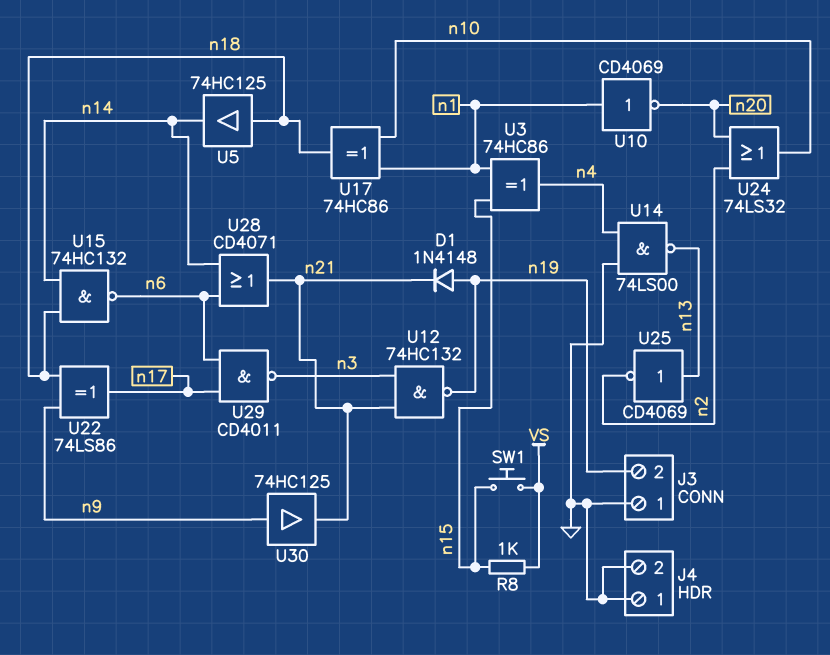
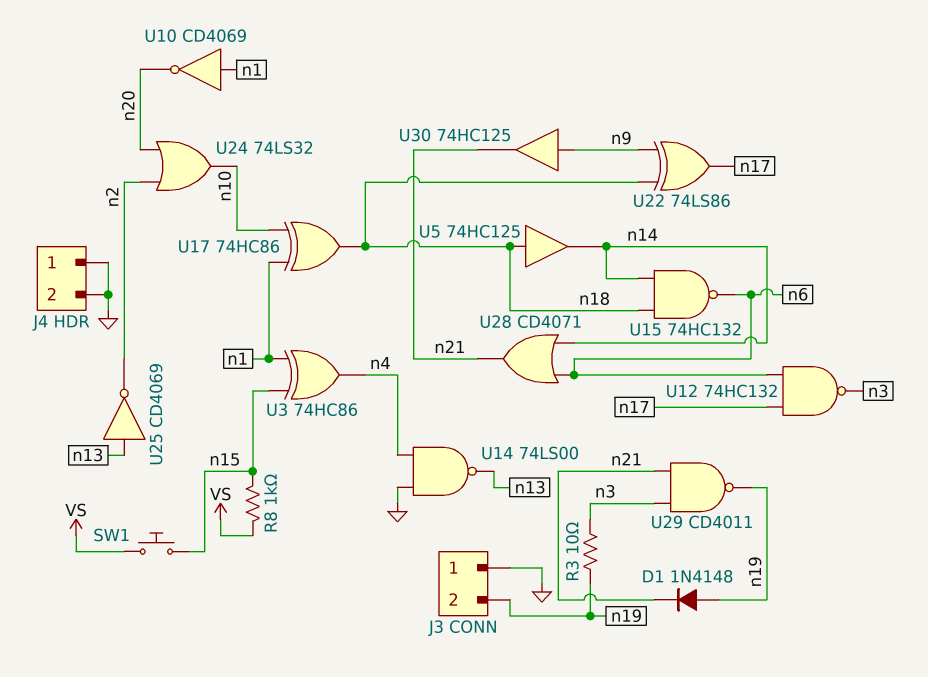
R3: none -> 10 (n3, n19)
U12: NAND 74HC132 (in n3, in n21, out n19) -> NAND 74HC132 (in n6, in n17, out n3)
U29: NAND CD4011 (in n6, in n17, out n3) -> NAND CD4011 (in n3, in n21, out n19)

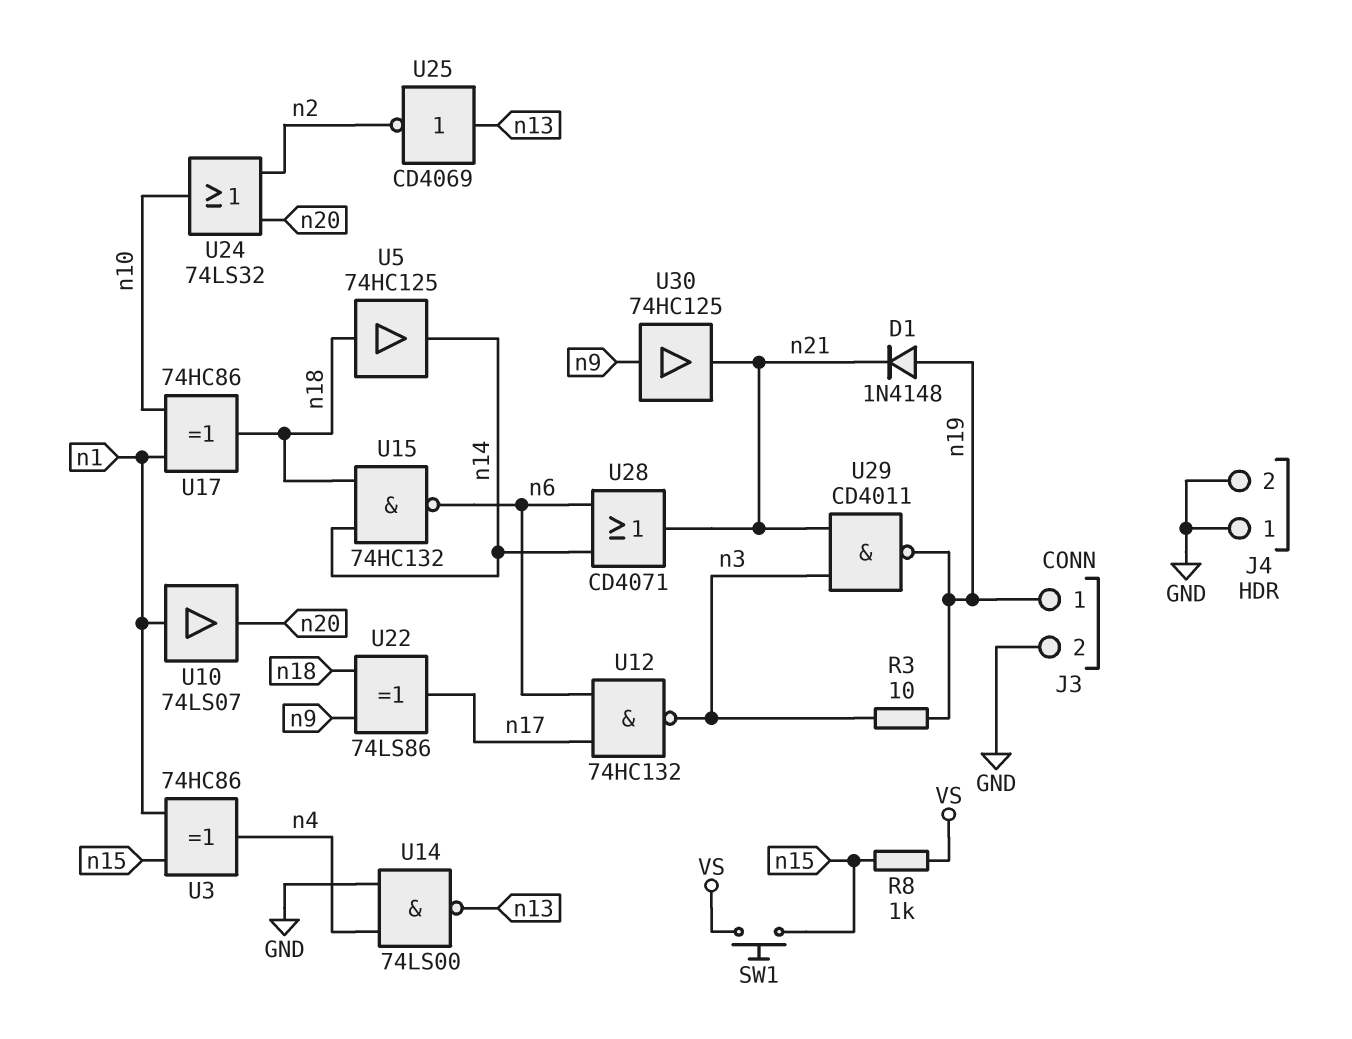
J3 pin 1: GND -> n19
J3 pin 2: n19 -> GND
U10: NOT CD4069 (in n1, out n20) -> buffer 74LS07 (in n1, out n20)

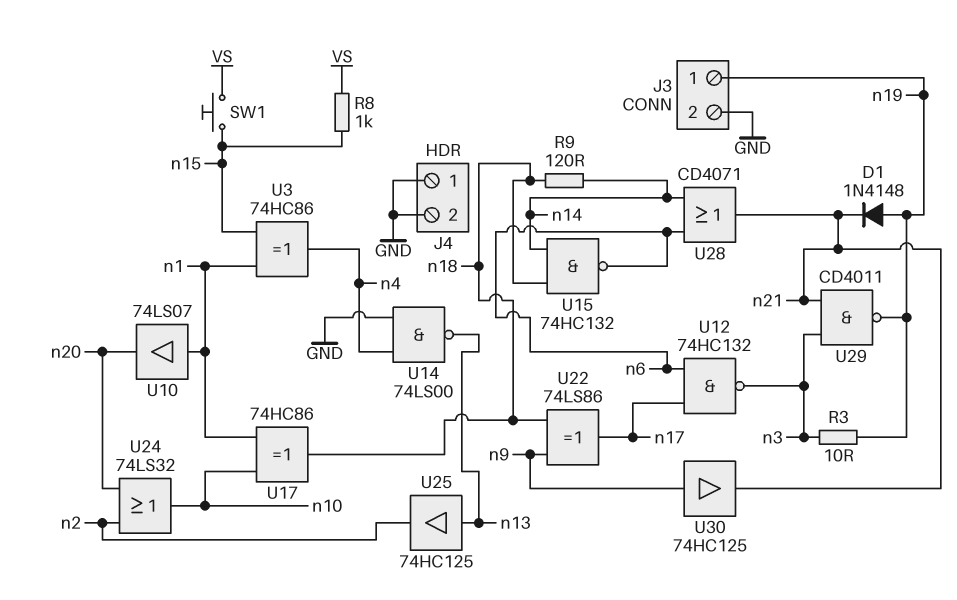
R9: none -> 120 (n14, n18)
U5: buffer 74HC125 (in n18, out n14) -> none
U25: NOT CD4069 (in n13, out n2) -> buffer 74HC125 (in n13, out n2)

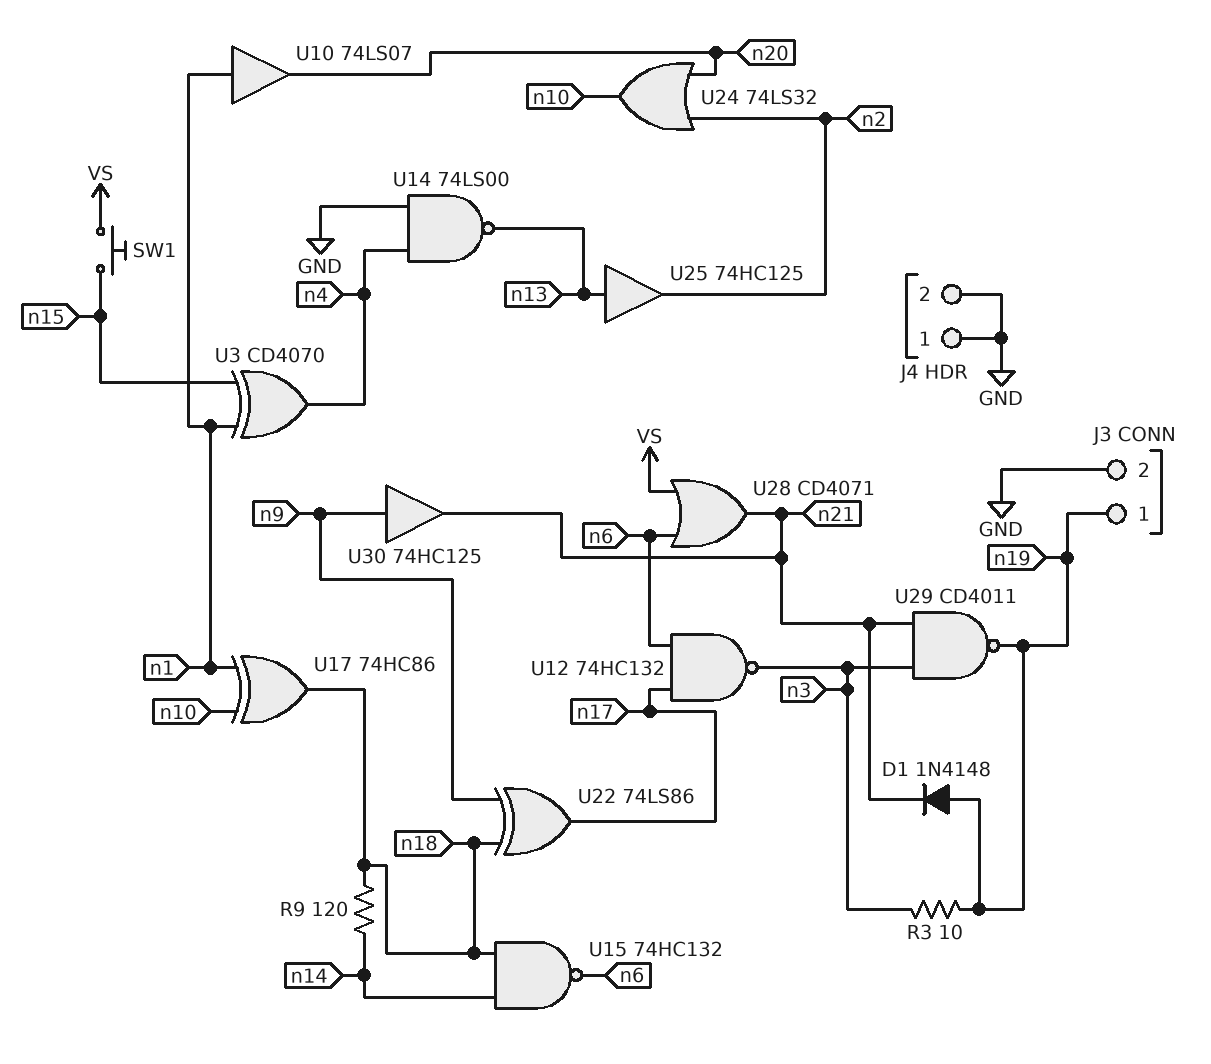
R8: 1k (VS, n15) -> none
U3: XOR 74HC86 (in n1, in n15, out n4) -> XOR CD4070 (in n1, in n15, out n4)
U28: OR CD4071 (in n6, in n14, out n21) -> OR CD4071 (in VS, in n6, out n21)

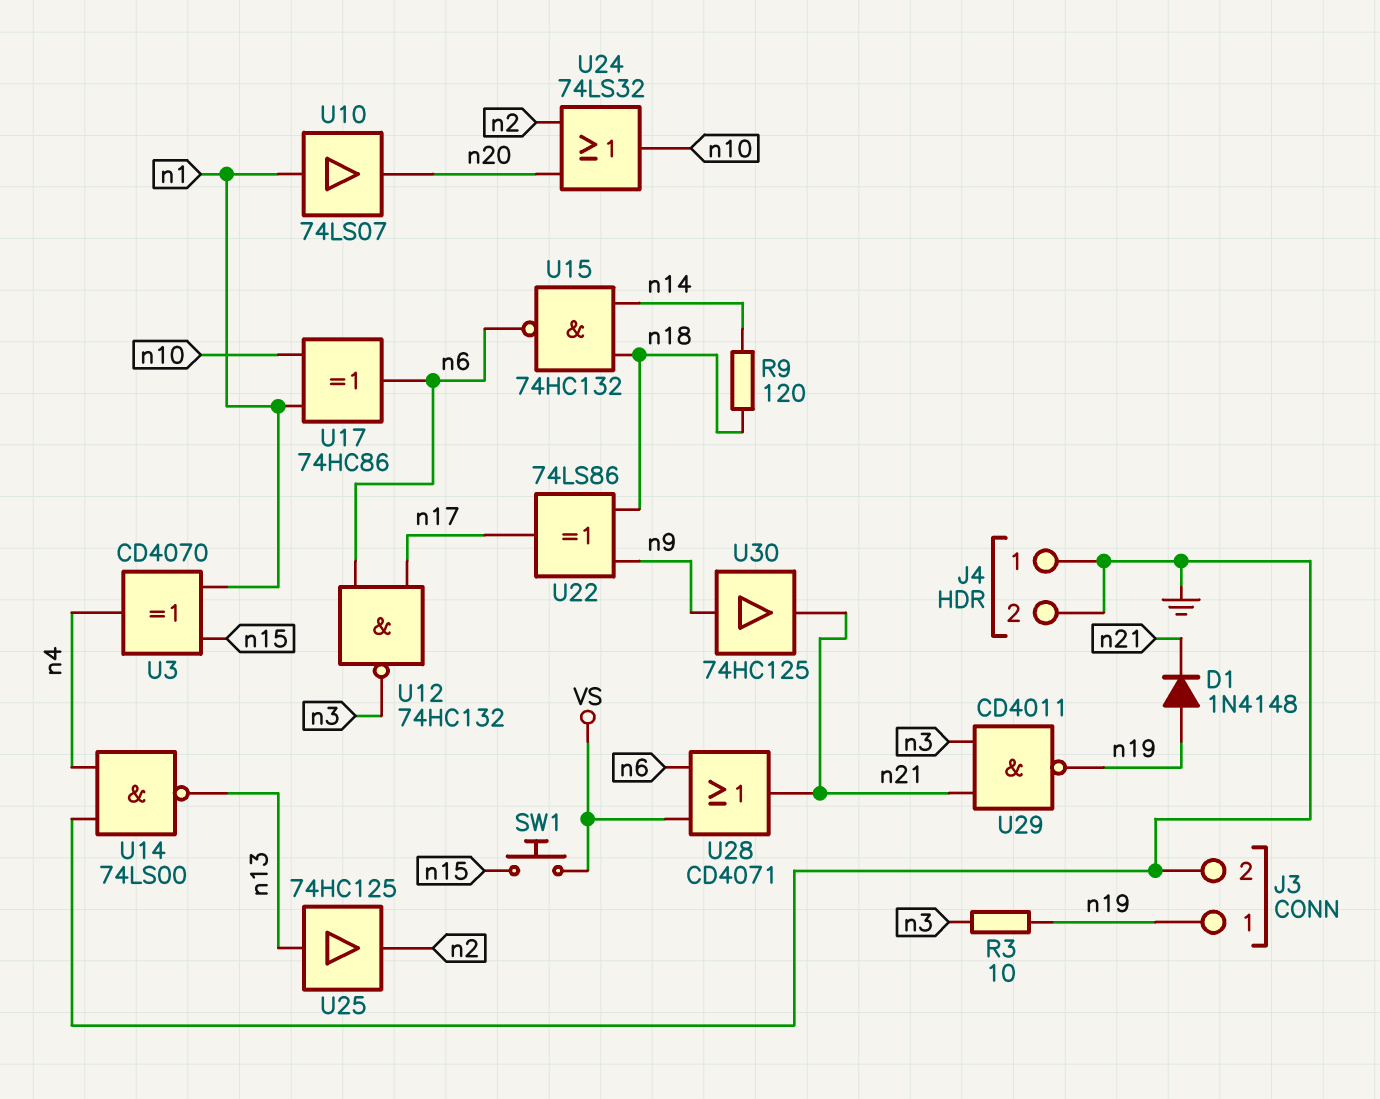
U17: XOR 74HC86 (in n1, in n10, out n18) -> XOR 74HC86 (in n1, in n10, out n6)

